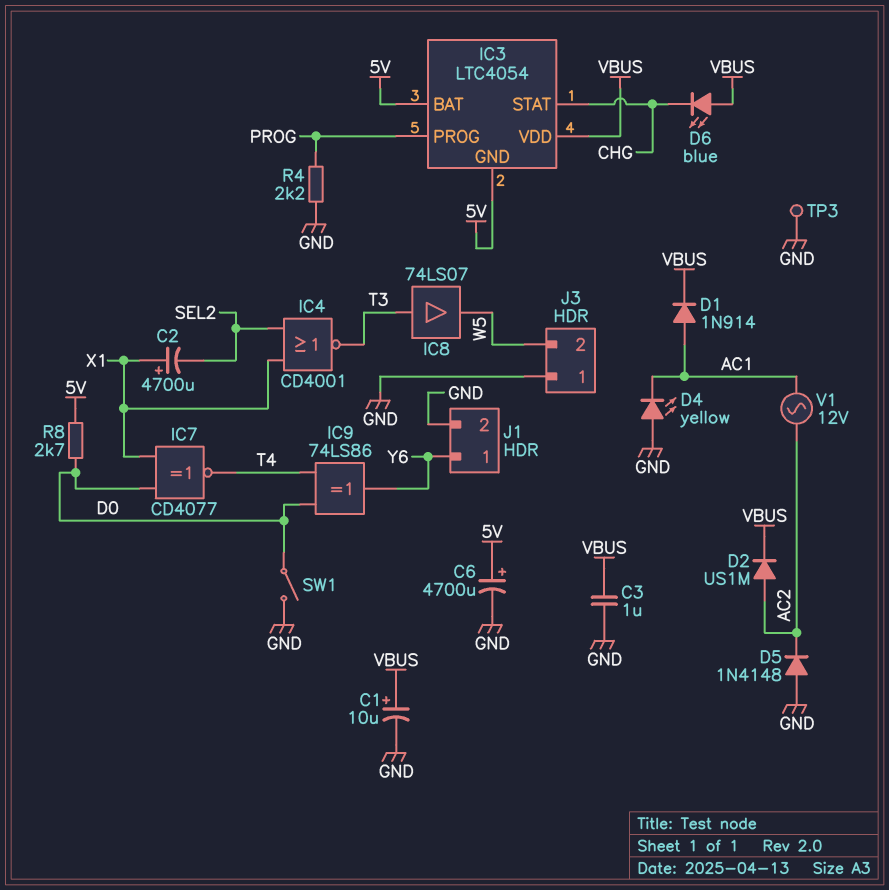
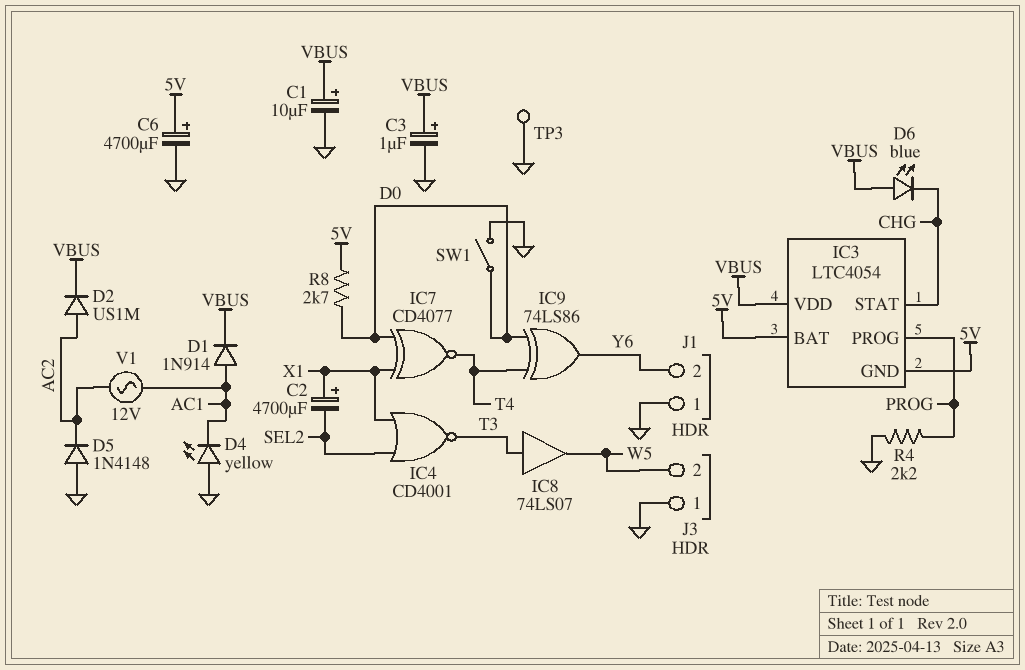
C3: 1uF (GND, VBUS) -> 1uF (plus VBUS, minus GND)
J1 pin 1: Y6 -> GND
J1 pin 2: GND -> Y6

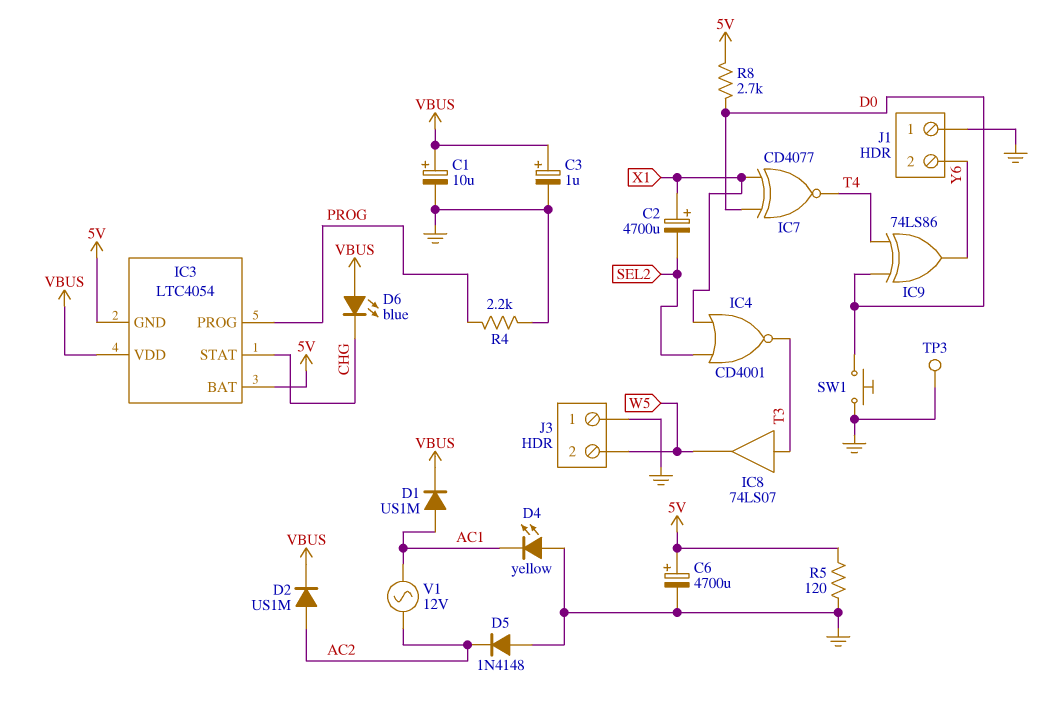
D1: diode 1N914 (A AC1, K VBUS) -> diode US1M (A AC1, K VBUS)
R5: none -> 120 (5V, GND)
SW1: switch (D0, GND) -> button (D0, GND)

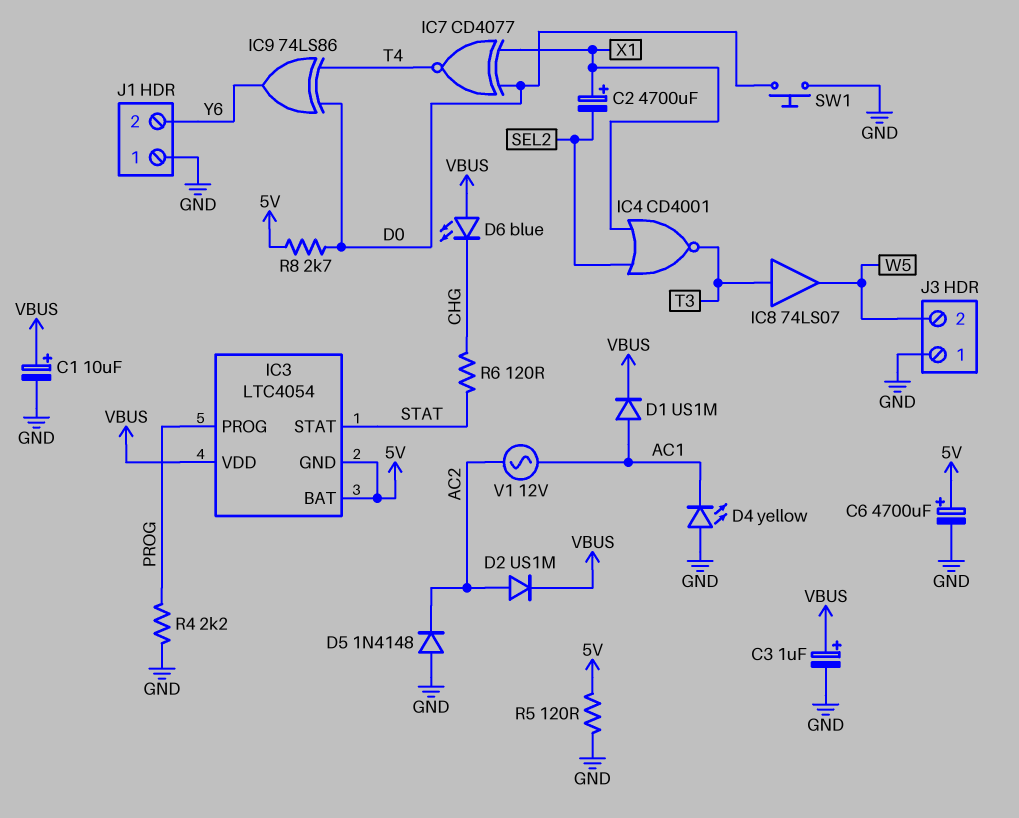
IC3 pin STAT: CHG -> STAT
R6: none -> 120 (CHG, STAT)
TP3: test point (GND) -> none

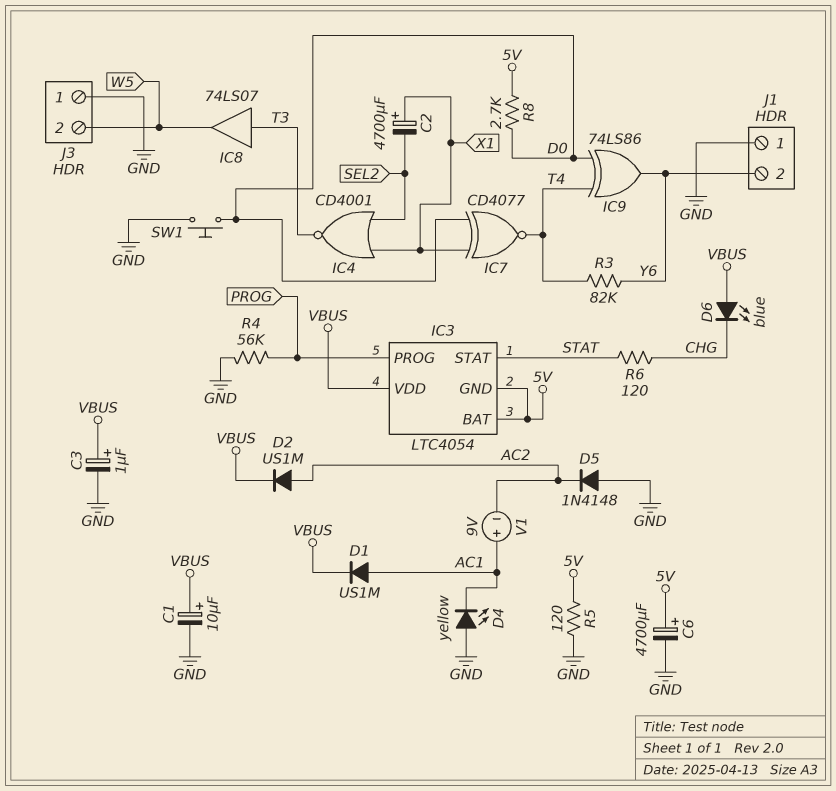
R3: none -> 82k (T4, Y6)
R4: 2.2k (GND, PROG) -> 56k (GND, PROG)
V1: AC 12V (AC1, AC2) -> 9V (plus AC1, minus AC2)

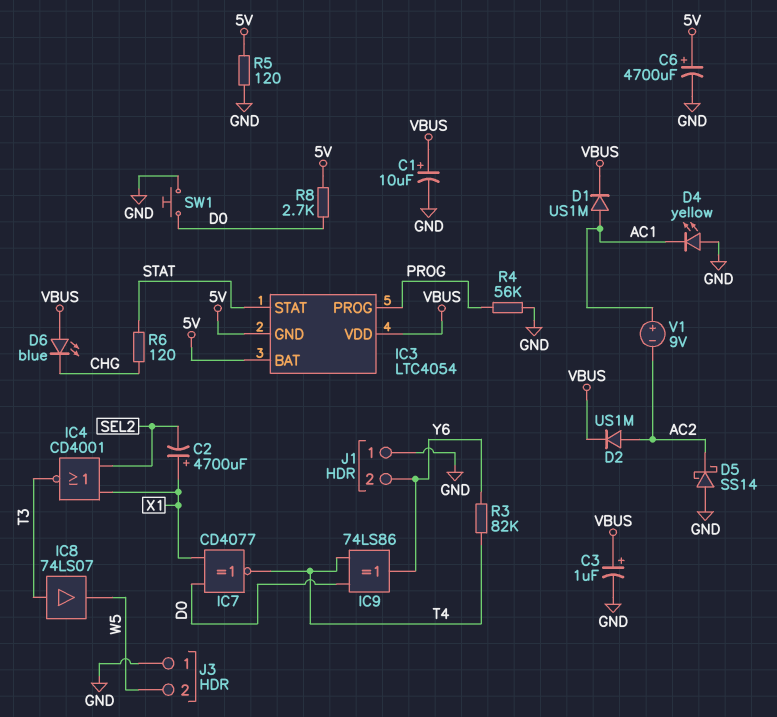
D5: diode 1N4148 (A GND, K AC2) -> schottky SS14 (A GND, K AC2)

